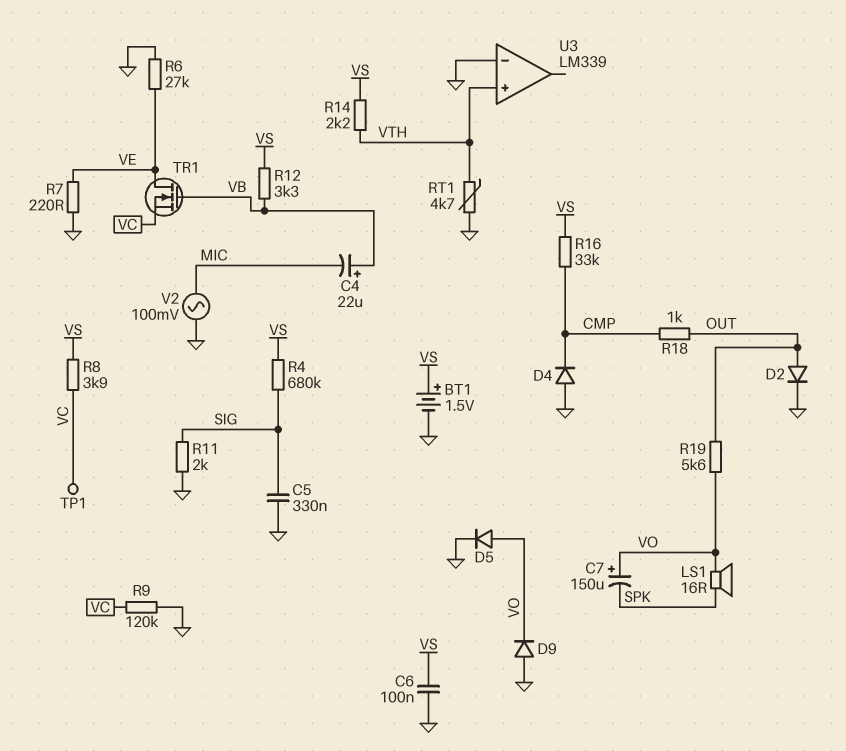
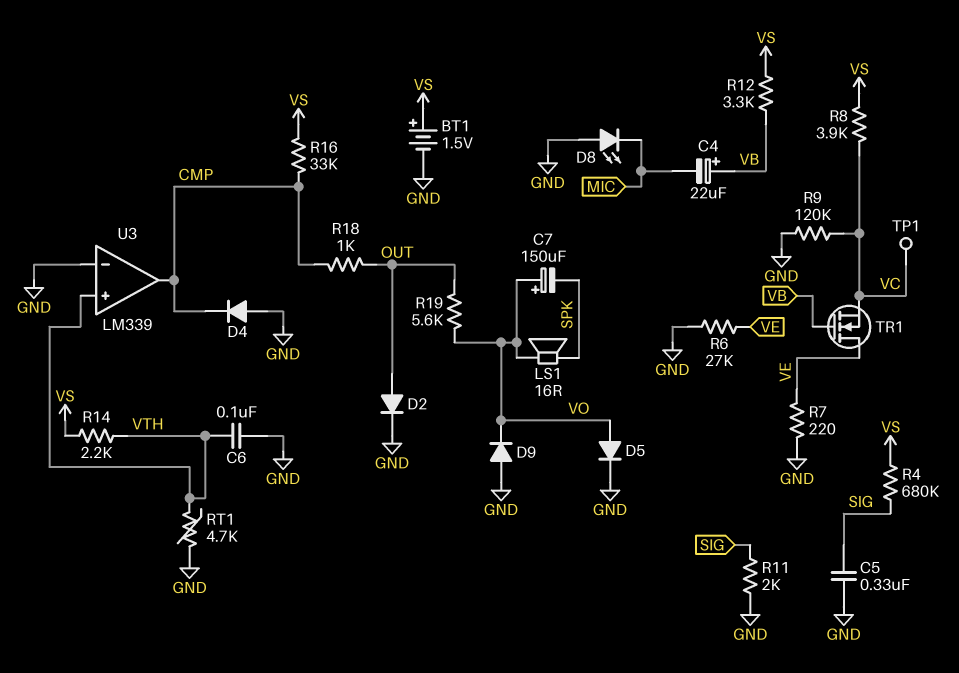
C6: 100nF (GND, VS) -> 100nF (GND, VTH)
D8: none -> LED (A GND, K MIC)
U3 pin out: none -> CMP
V2: AC 100mV (GND, MIC) -> none

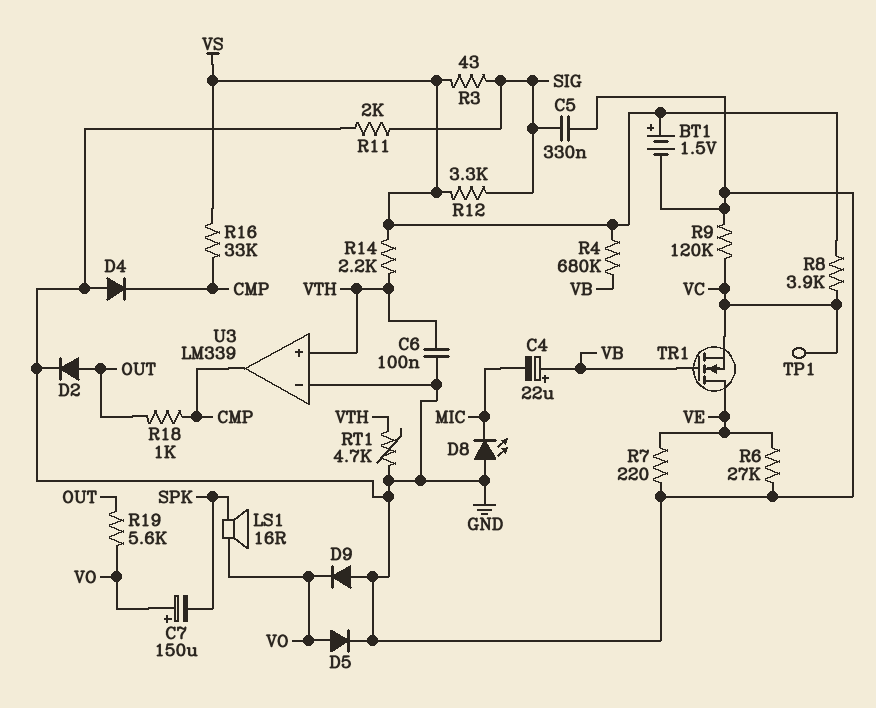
R3: none -> 43 (SIG, VS)
R4: 680k (SIG, VS) -> 680k (VB, VS)
R12: 3.3k (VB, VS) -> 3.3k (SIG, VS)

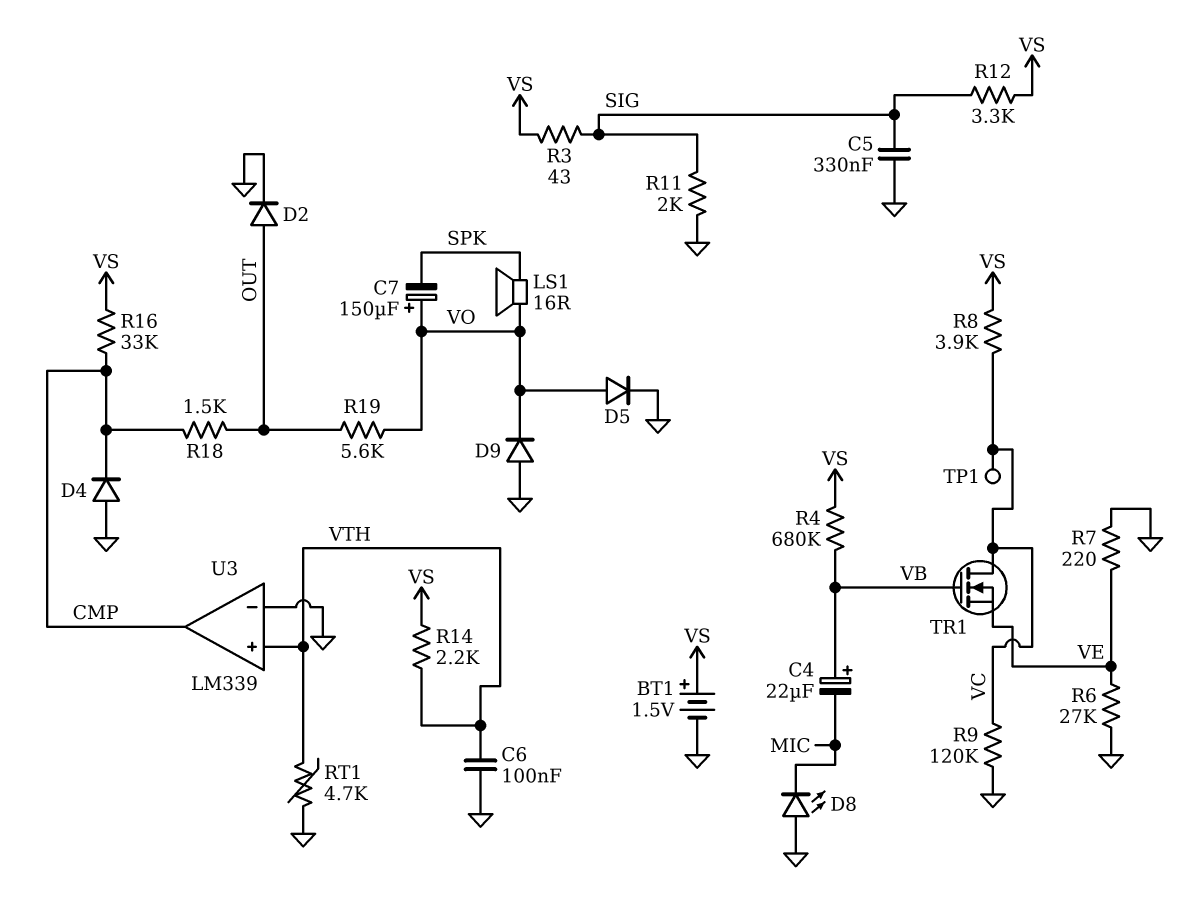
R18: 1k (CMP, OUT) -> 1.5k (CMP, OUT)
TR1: NMOS (G VB, D VE, S VC) -> NMOS (G VB, D VC, S VE)

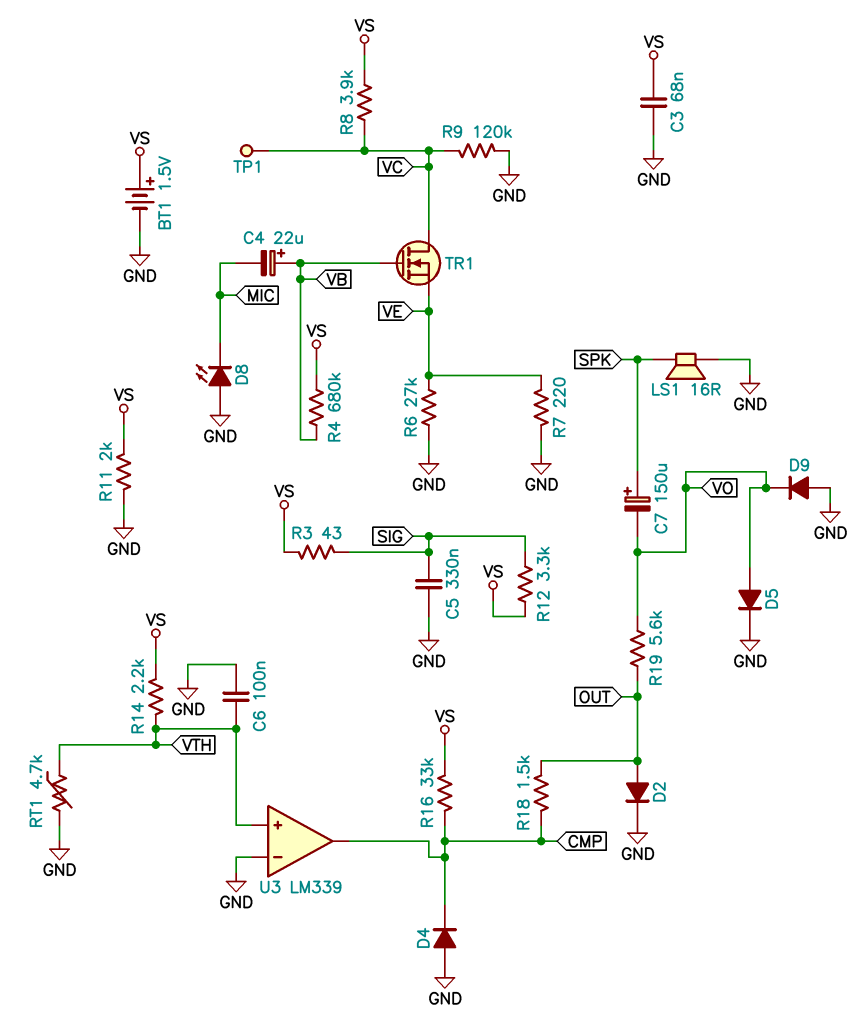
C3: none -> 68nF (GND, VS)
C7: 150uF (plus VO, minus SPK) -> 150uF (plus SPK, minus VO)
LS1: speaker 16R (SPK, VO) -> speaker 16R (GND, SPK)
R11: 2k (GND, SIG) -> 2k (GND, VS)

